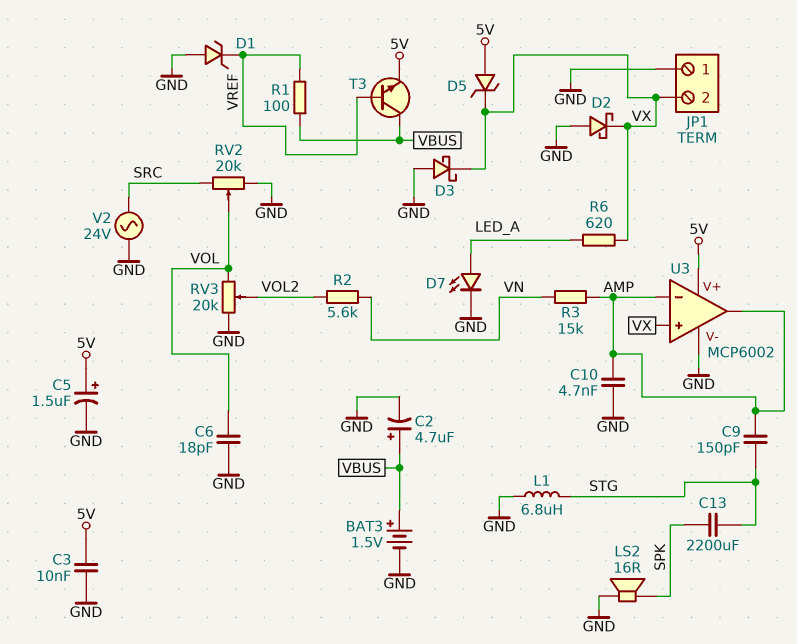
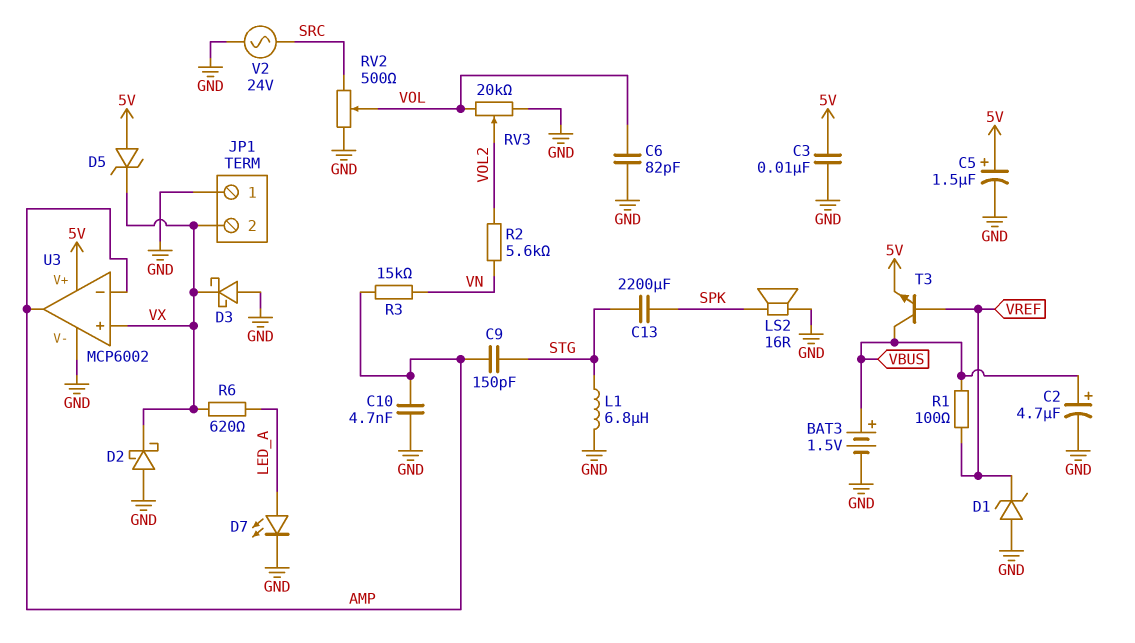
C6: 18pF (GND, VOL) -> 82pF (GND, VOL)
RV2: 20k (GND, SRC, wiper VOL) -> 500 (GND, SRC, wiper VOL)

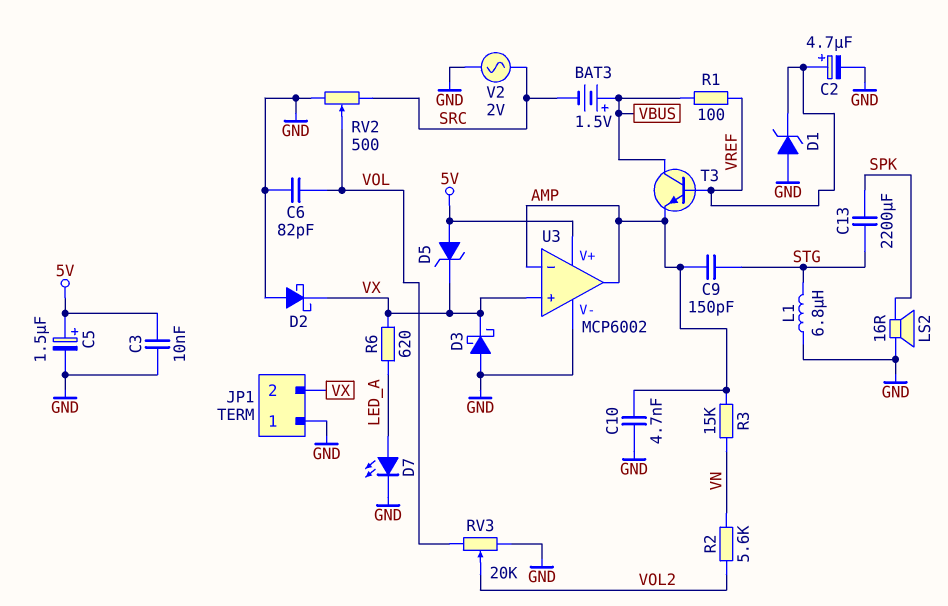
BAT3: 1.5V (plus VBUS, minus GND) -> 1.5V (plus VBUS, minus SRC)
C2: 4.7uF (plus VBUS, minus GND) -> 4.7uF (plus VREF, minus GND)
T3: NPN (B VREF, C VBUS, E 5V) -> NPN (B VREF, C VBUS, E AMP)
V2: AC 24V (GND, SRC) -> AC 2V (GND, SRC)

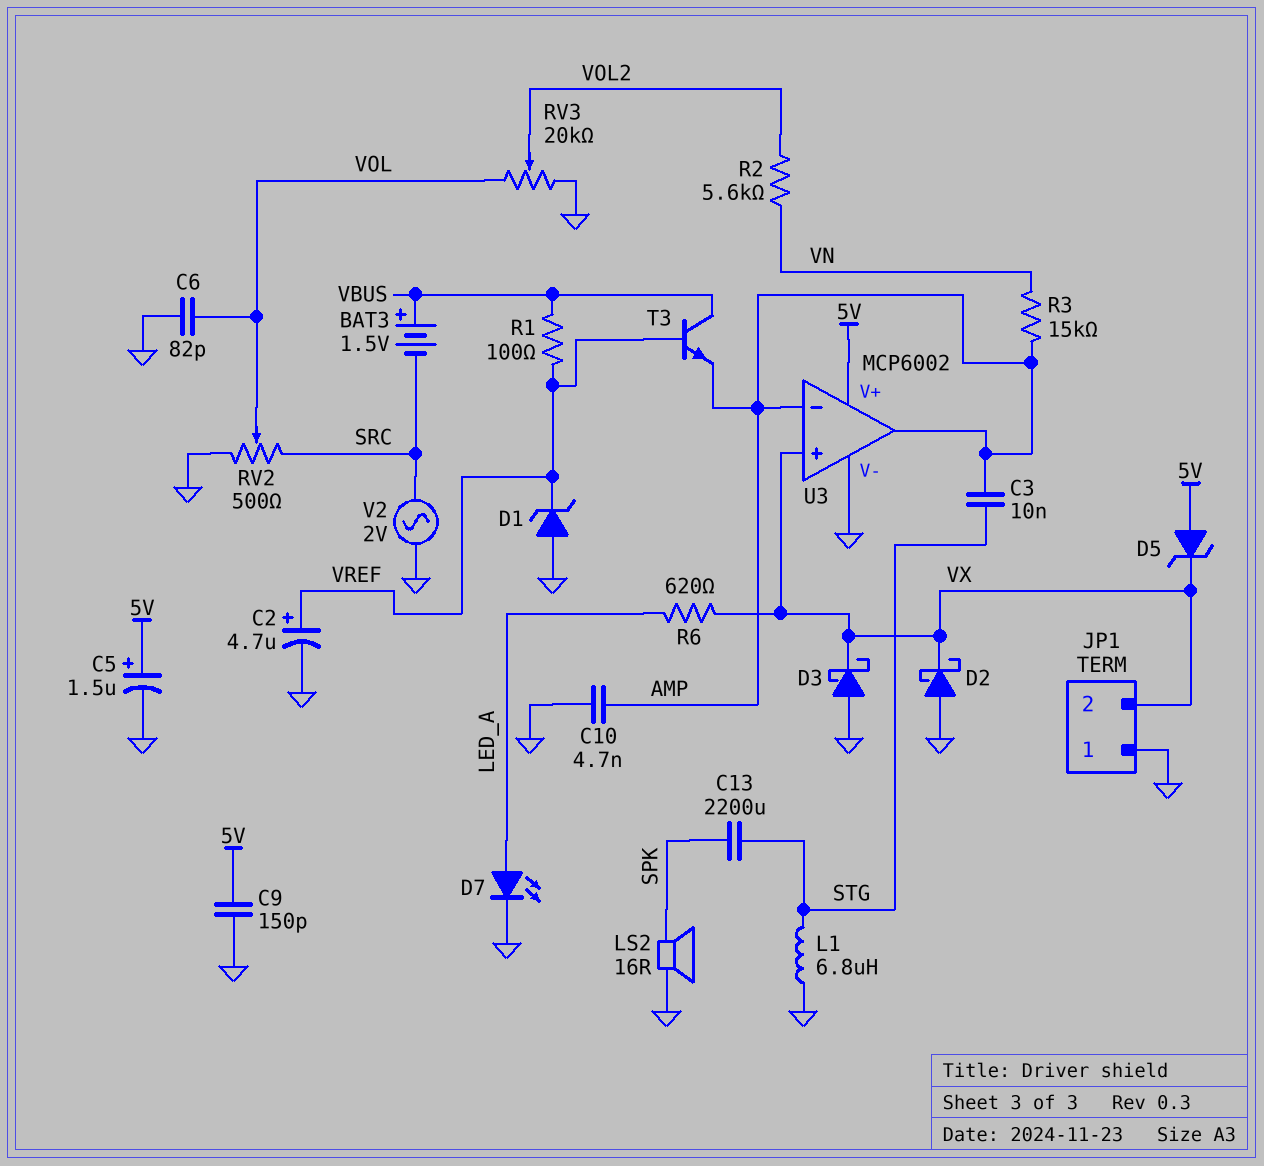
C3: 10nF (5V, GND) -> 10nF (AMP, STG)
C9: 150pF (AMP, STG) -> 150pF (5V, GND)

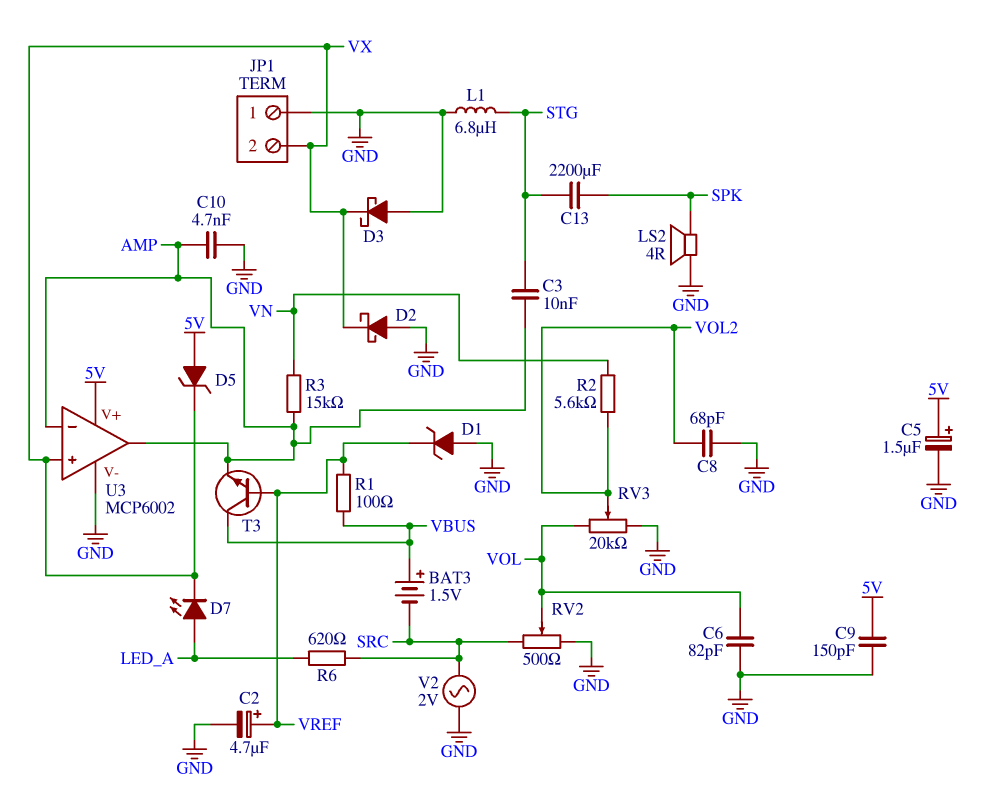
C8: none -> 68pF (GND, VOL2)
D7: LED (A LED_A, K GND) -> LED (A LED_A, K VX)
LS2: speaker 16R (GND, SPK) -> speaker 4R (GND, SPK)
R6: 620 (LED_A, VX) -> 620 (LED_A, SRC)

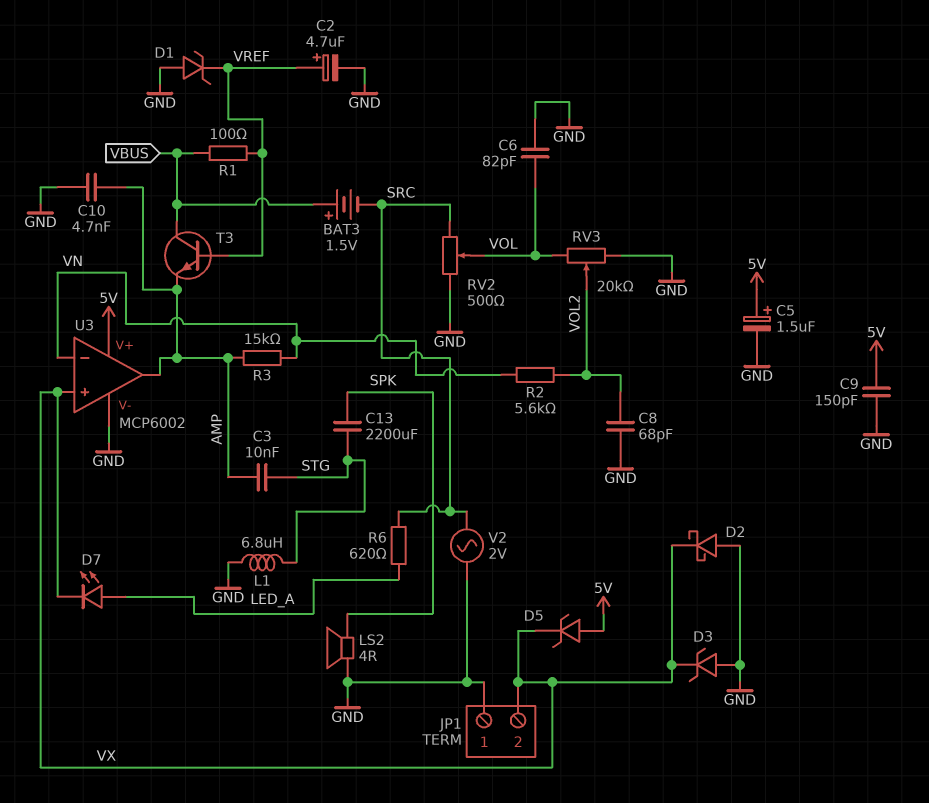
D3: schottky (A GND, K VX) -> zener (A GND, K VX)
U3 pin in-: AMP -> VN

